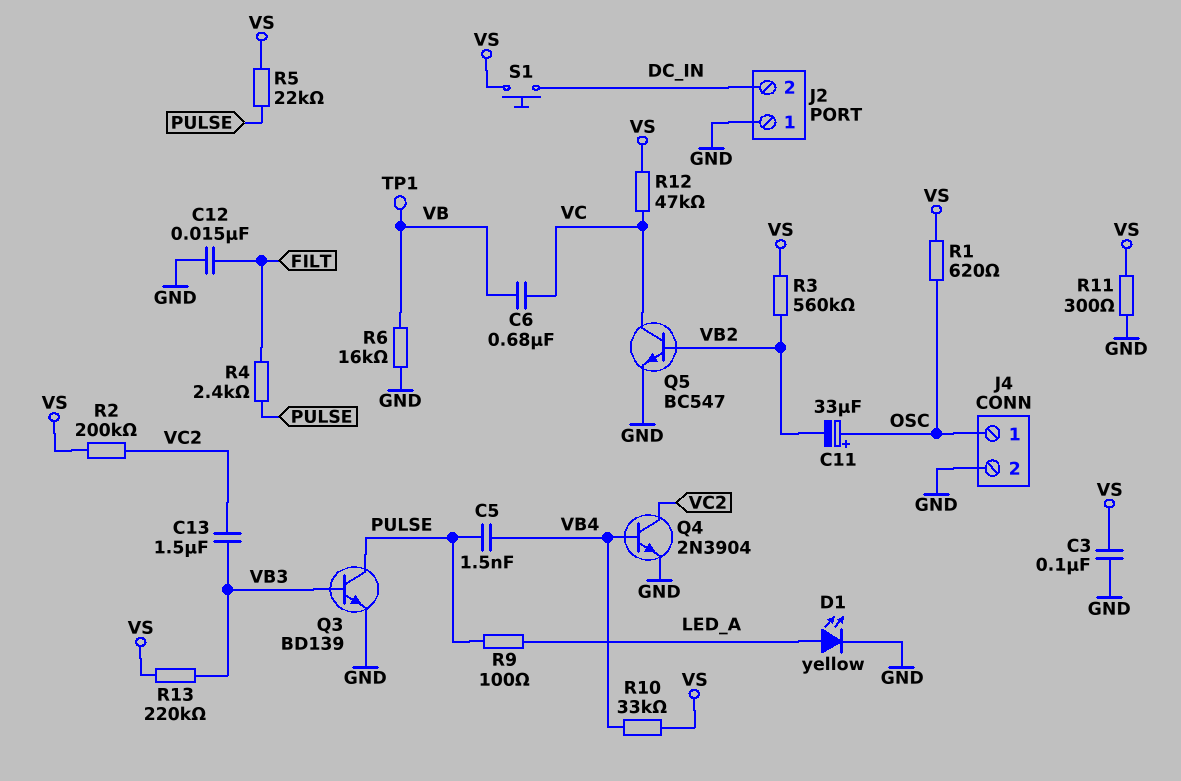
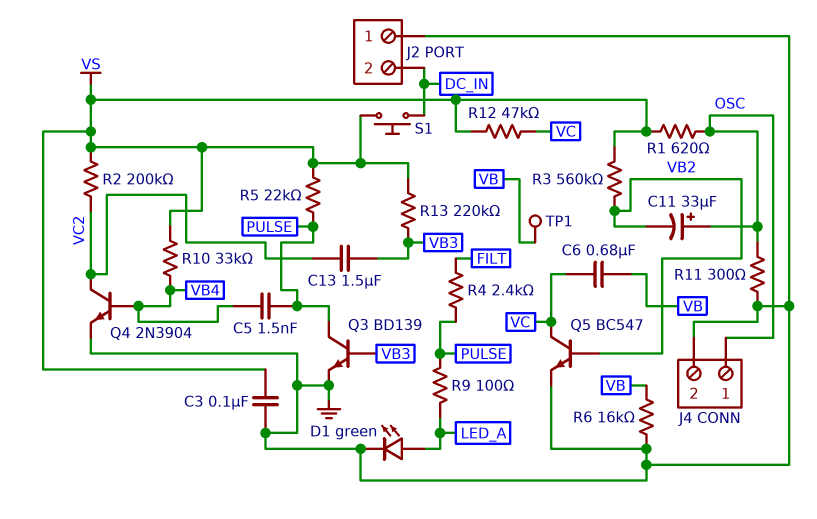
C12: 15nF (FILT, GND) -> none
D1: LED yellow (A LED_A, K GND) -> LED green (A LED_A, K GND)
R11: 300 (GND, VS) -> 300 (GND, OSC)

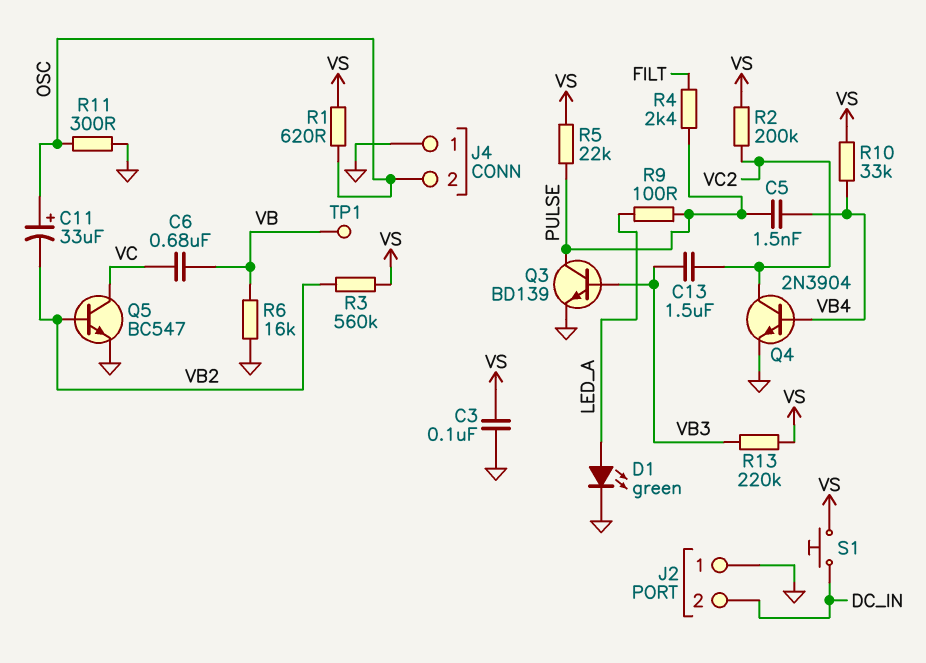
J4 pin 1: OSC -> GND
J4 pin 2: GND -> OSC
R12: 47k (VC, VS) -> none

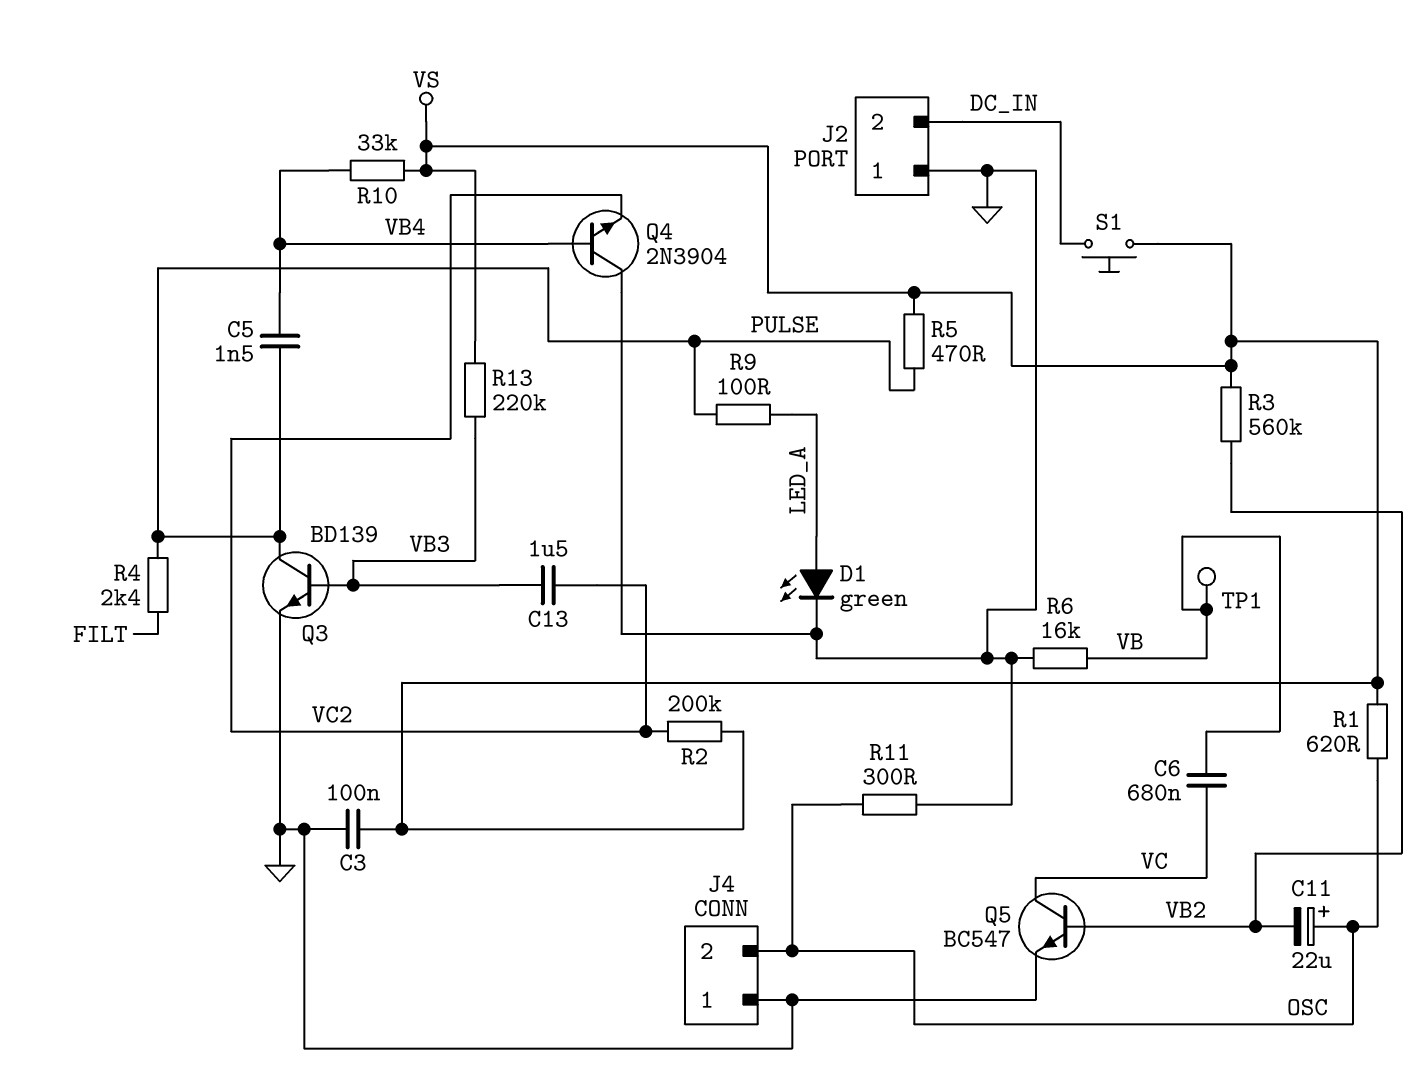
C11: 33uF (plus OSC, minus VB2) -> 22uF (plus OSC, minus VB2)
Q4: NPN 2N3904 (B VB4, C VC2, E GND) -> NPN 2N3904 (B VB4, C GND, E VC2)
R5: 22k (PULSE, VS) -> 470 (PULSE, VS)

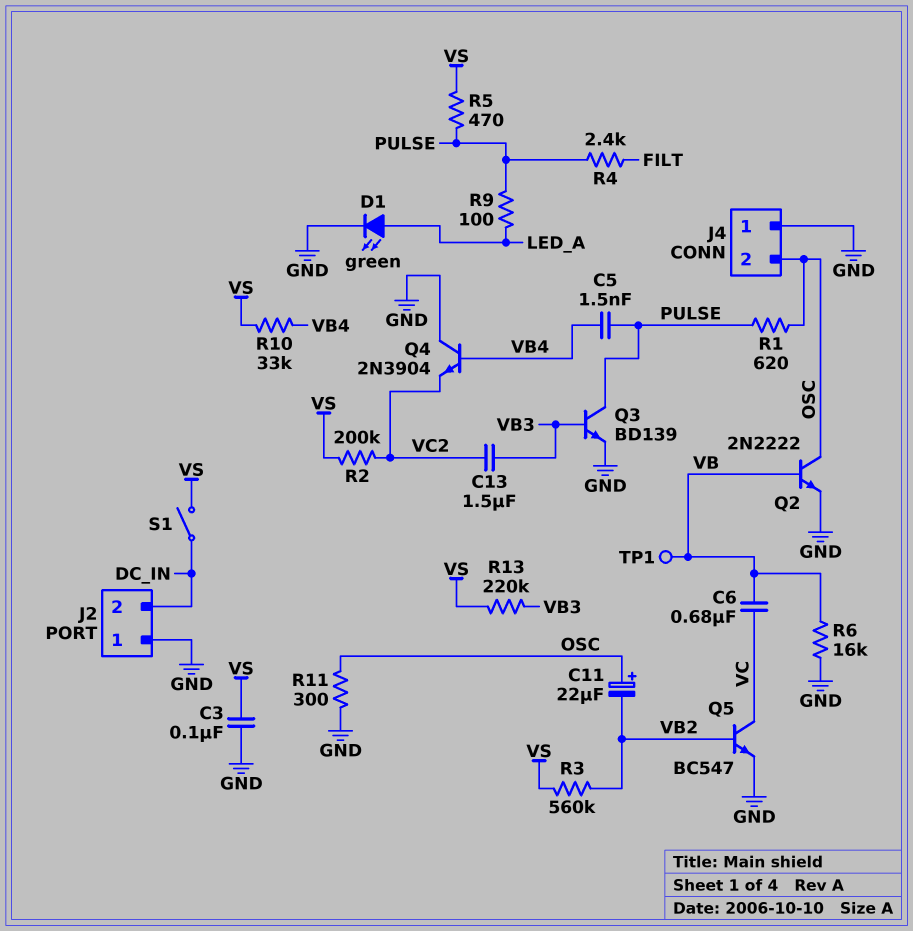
Q2: none -> NPN 2N2222 (B VB, C OSC, E GND)
R1: 620 (OSC, VS) -> 620 (OSC, PULSE)
S1: button (DC_IN, VS) -> switch (DC_IN, VS)

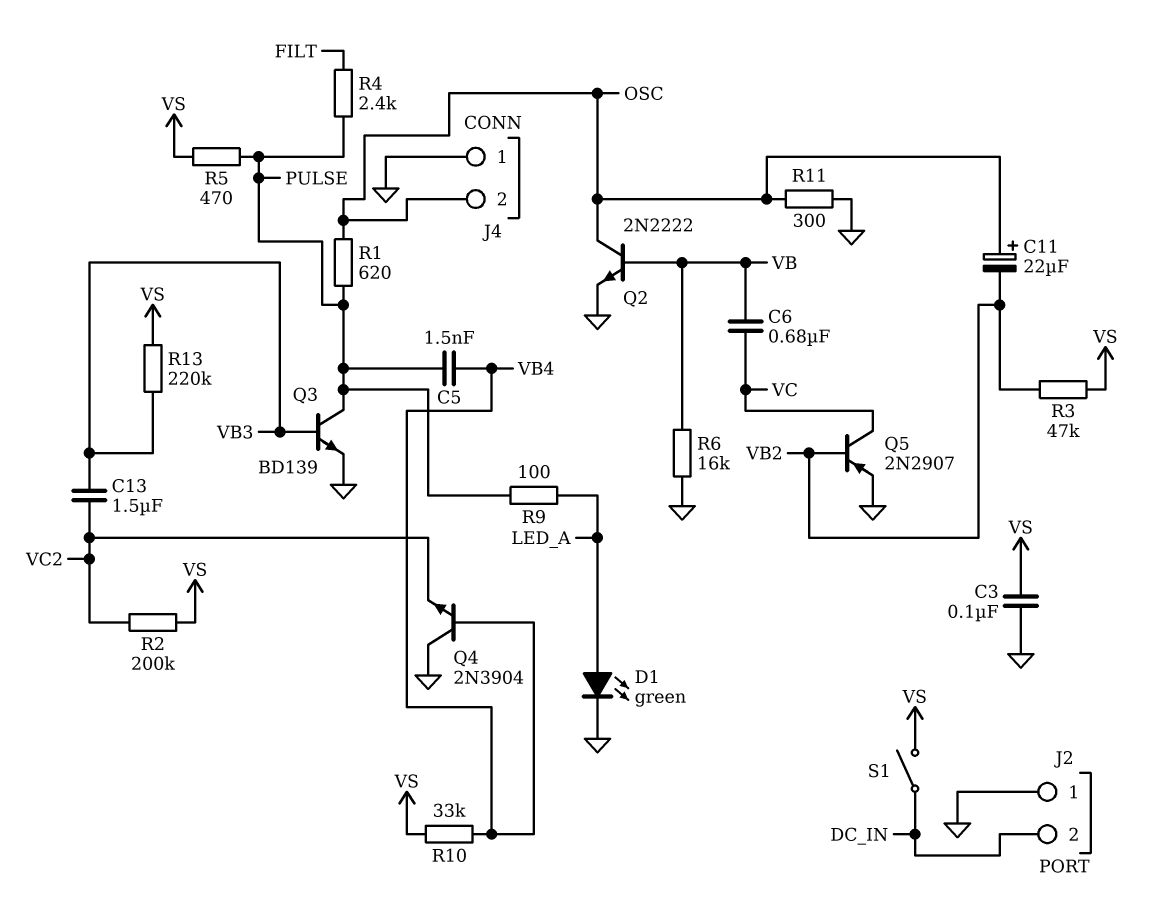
Q5: NPN BC547 (B VB2, C VC, E GND) -> PNP 2N2907 (B VB2, C VC, E GND)
R3: 560k (VB2, VS) -> 47k (VB2, VS)
TP1: test point (VB) -> none

